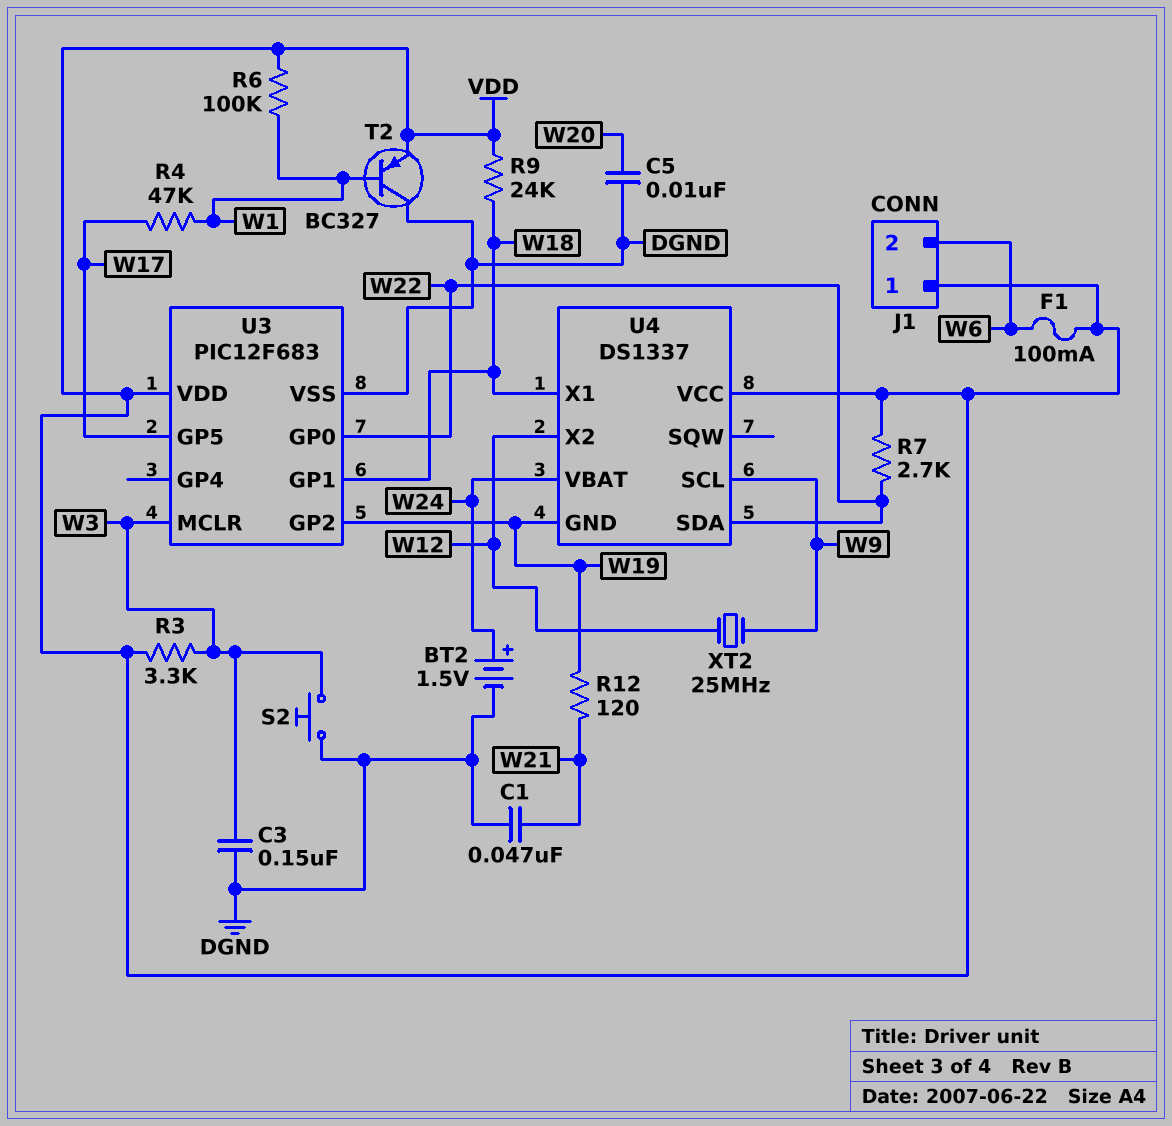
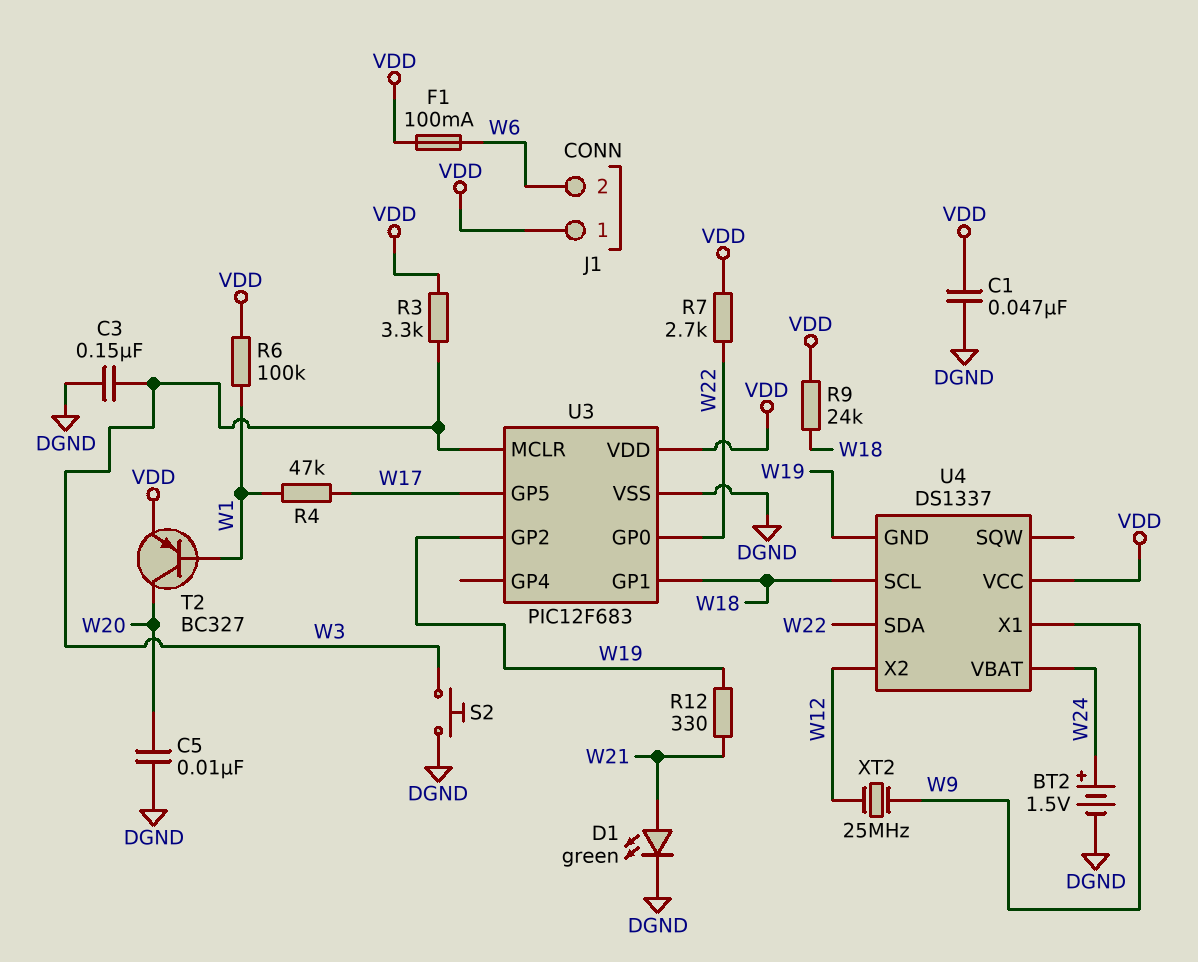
C1: 47nF (DGND, W21) -> 47nF (DGND, VDD)
D1: none -> LED green (A W21, K DGND)
R12: 120 (W19, W21) -> 330 (W19, W21)
T2: PNP BC327 (B W1, C DGND, E VDD) -> PNP BC327 (B W1, C W20, E VDD)
U4 pin SCL: W9 -> W18
U4 pin X1: W18 -> W9

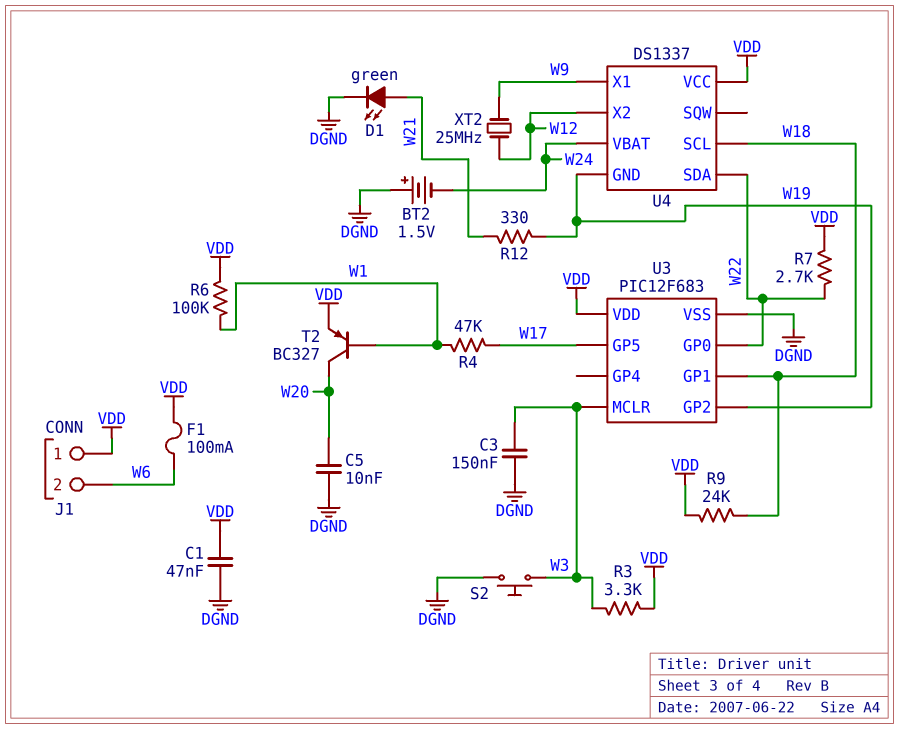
BT2: 1.5V (plus W24, minus DGND) -> 1.5V (plus DGND, minus W24)

